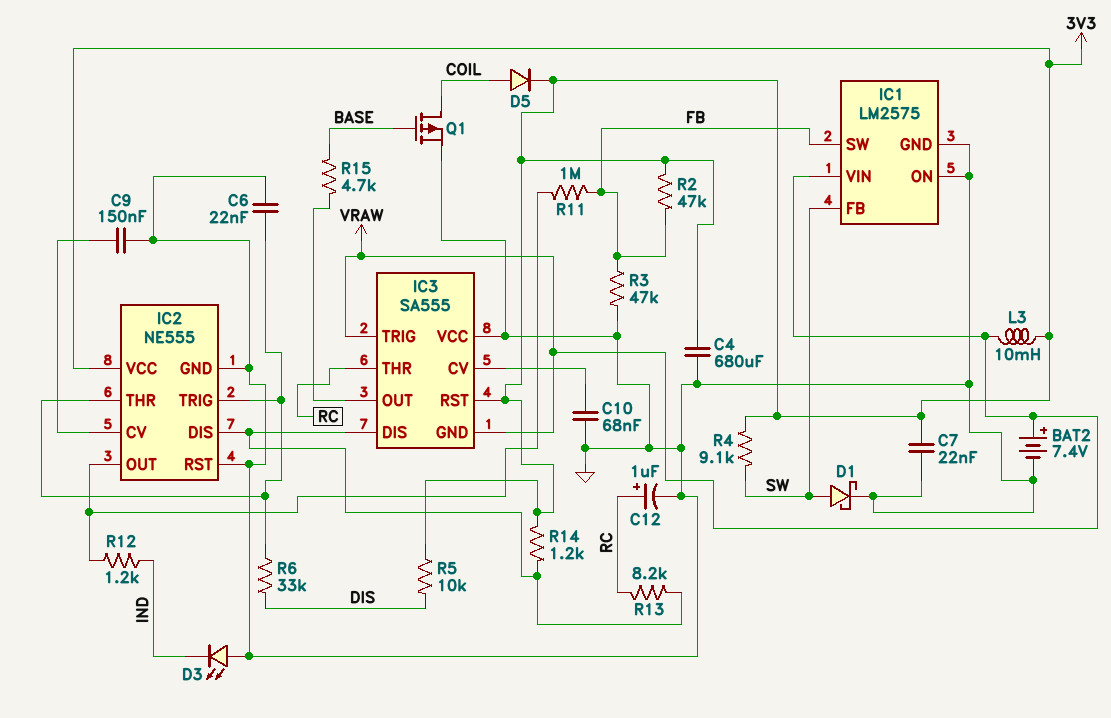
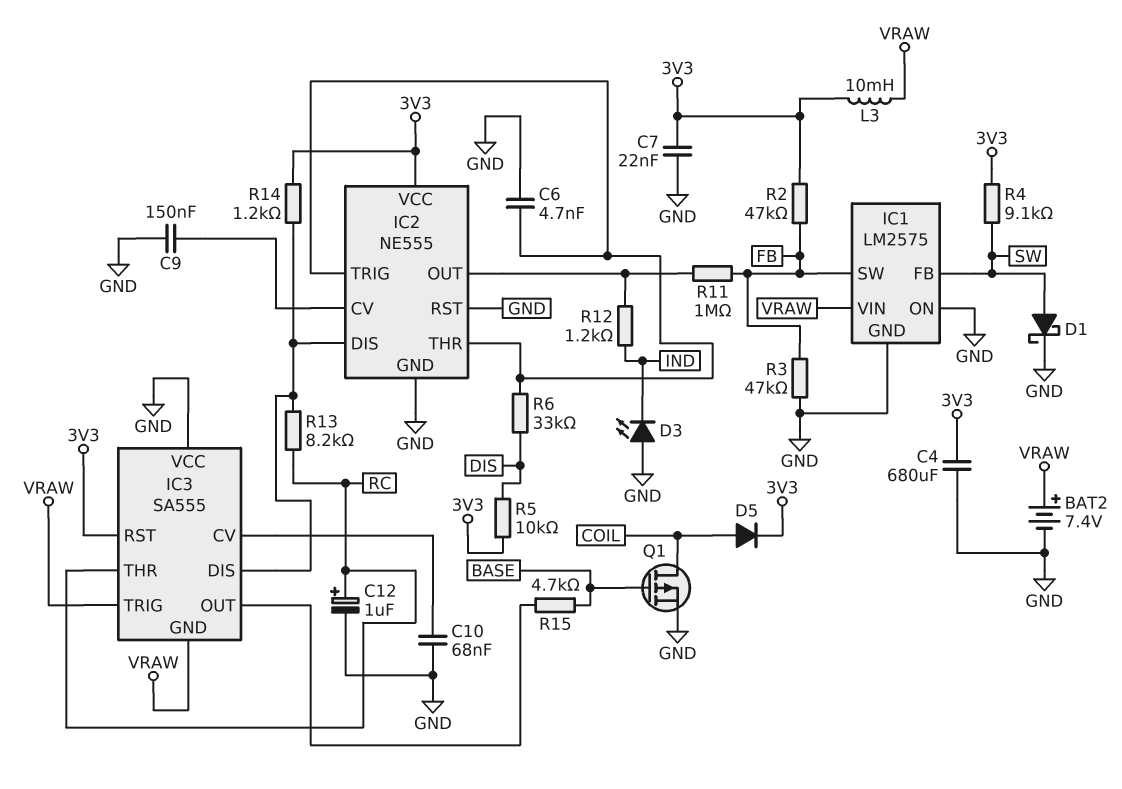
C6: 22nF (GND, IC2/THR) -> 4.7nF (GND, IC2/THR)

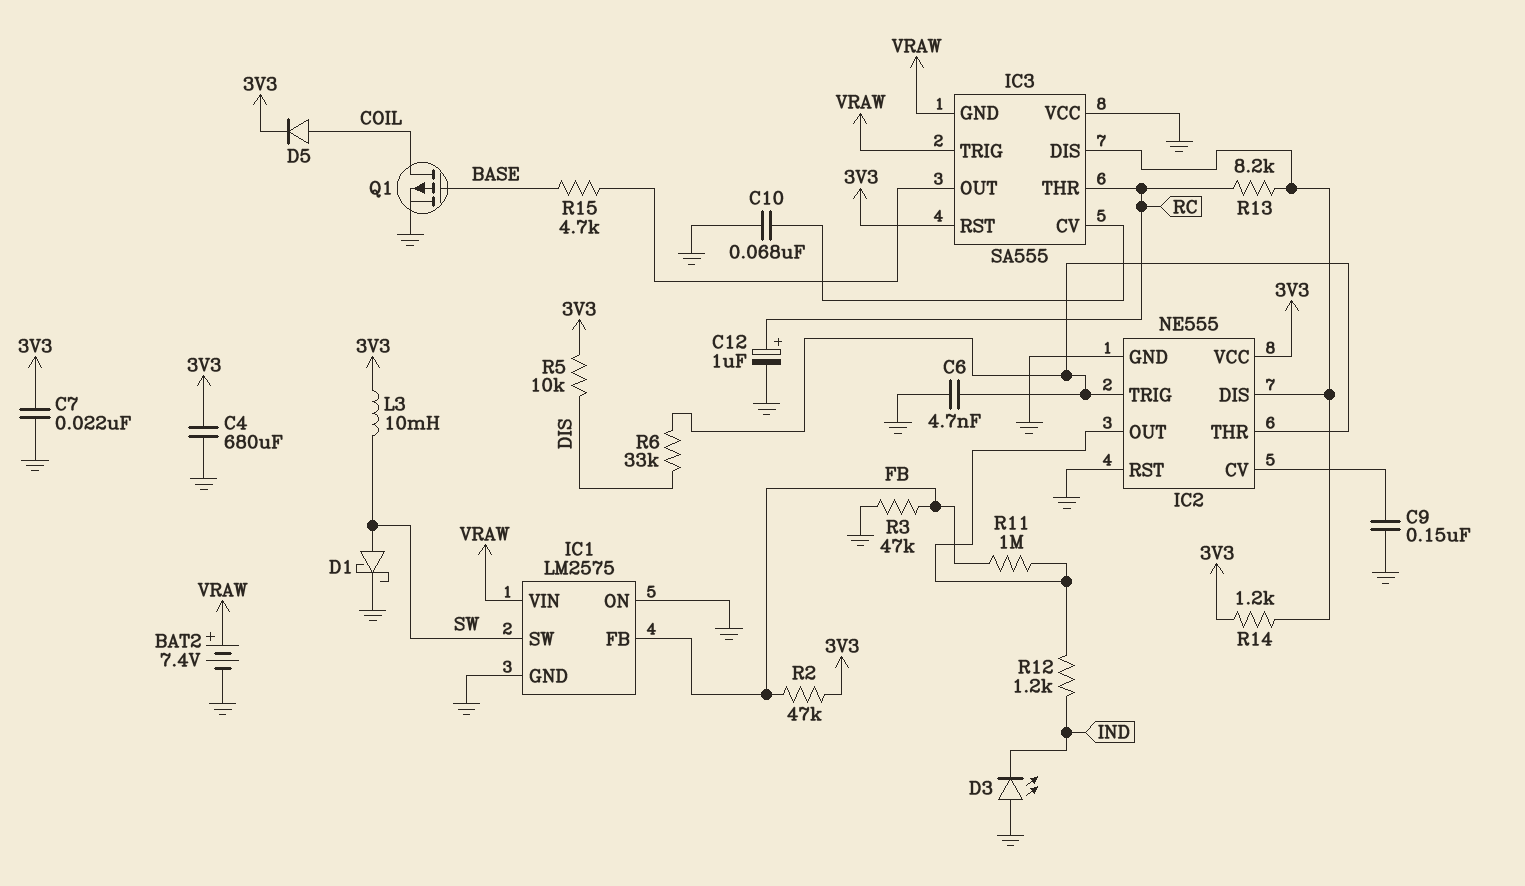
IC1 pin FB: SW -> FB
IC1 pin SW: FB -> SW
L3: 10mH (3V3, VRAW) -> 10mH (3V3, SW)
R4: 9.1k (3V3, SW) -> none

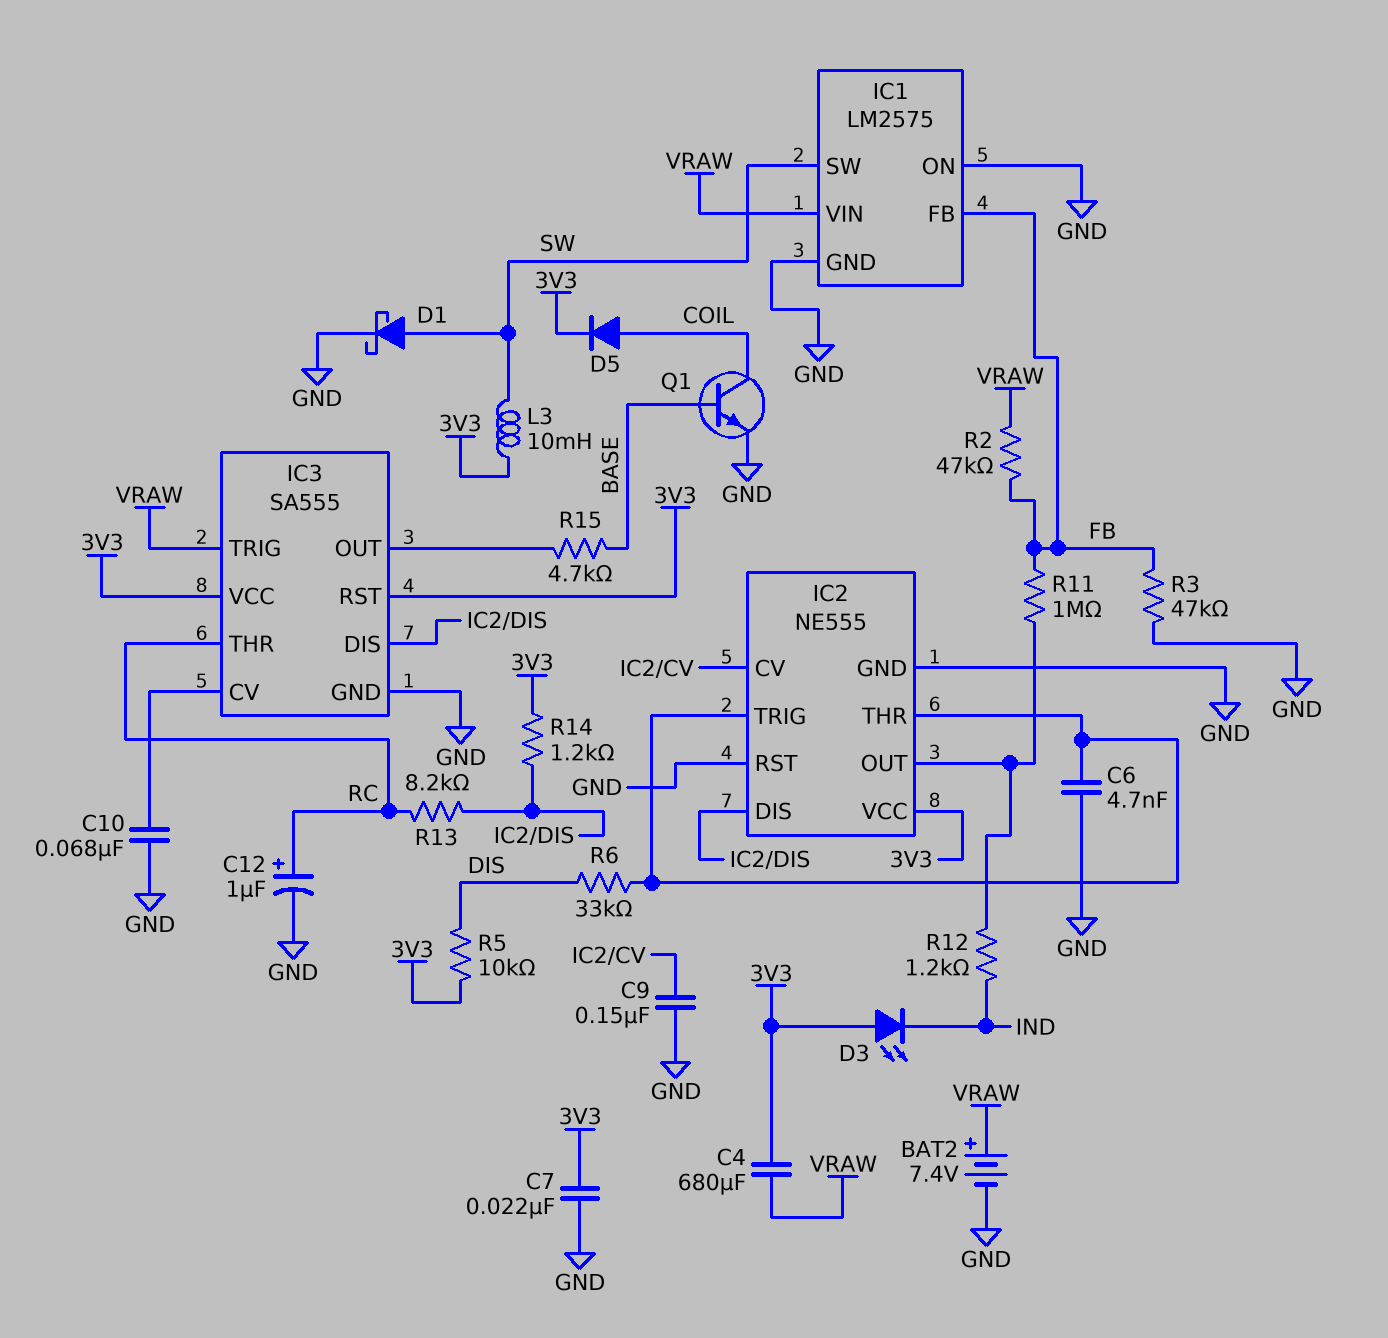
C4: 680uF (3V3, GND) -> 680uF (3V3, VRAW)
D3: LED (A GND, K IND) -> LED (A 3V3, K IND)
IC3 pin GND: VRAW -> GND
IC3 pin VCC: GND -> 3V3
Q1: PMOS (G BASE, D COIL, S GND) -> NPN (B BASE, C COIL, E GND)
R2: 47k (3V3, FB) -> 47k (FB, VRAW)

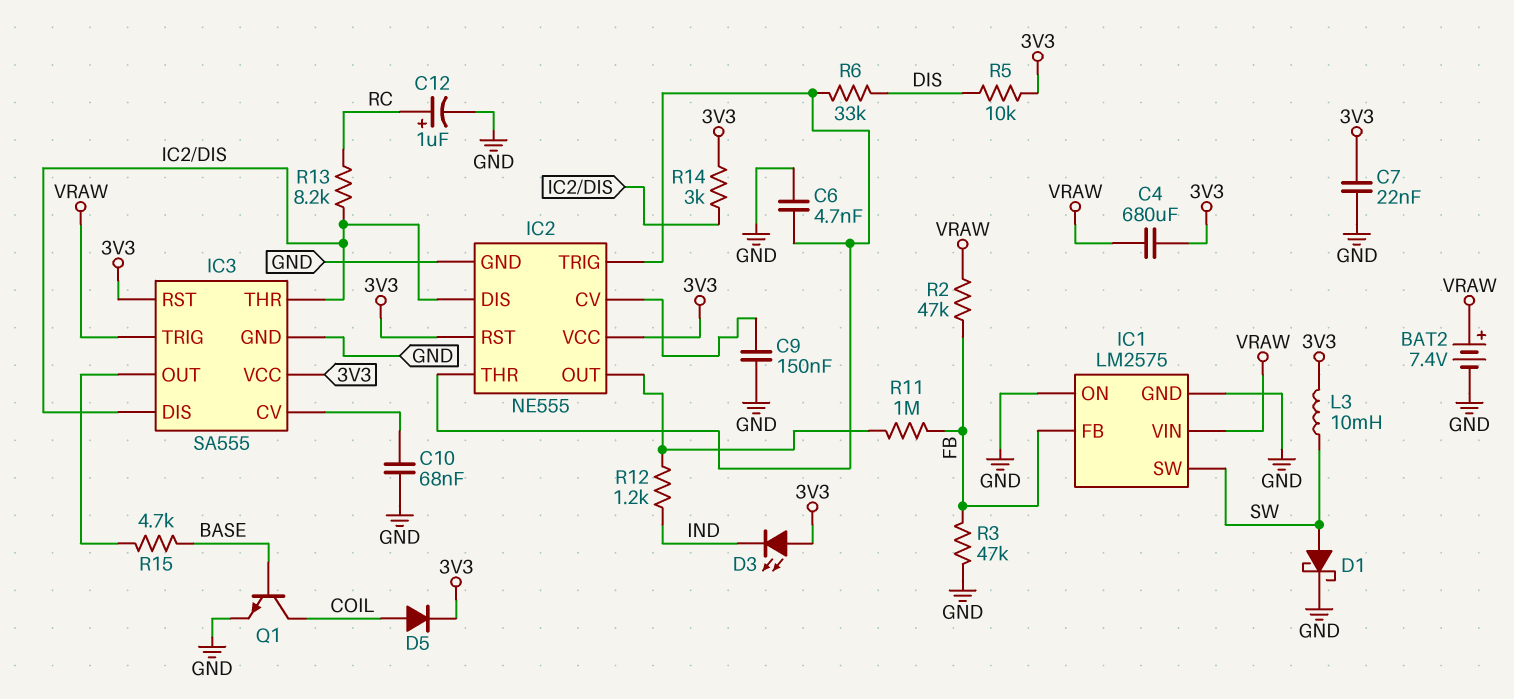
IC2 pin RST: GND -> 3V3
IC3 pin THR: RC -> IC2/DIS
R14: 1.2k (3V3, IC2/DIS) -> 3k (3V3, IC2/DIS)

